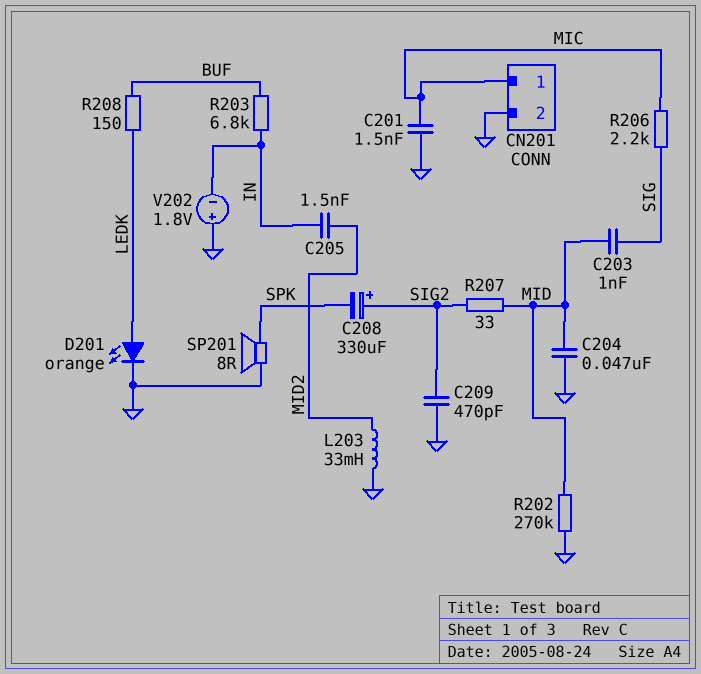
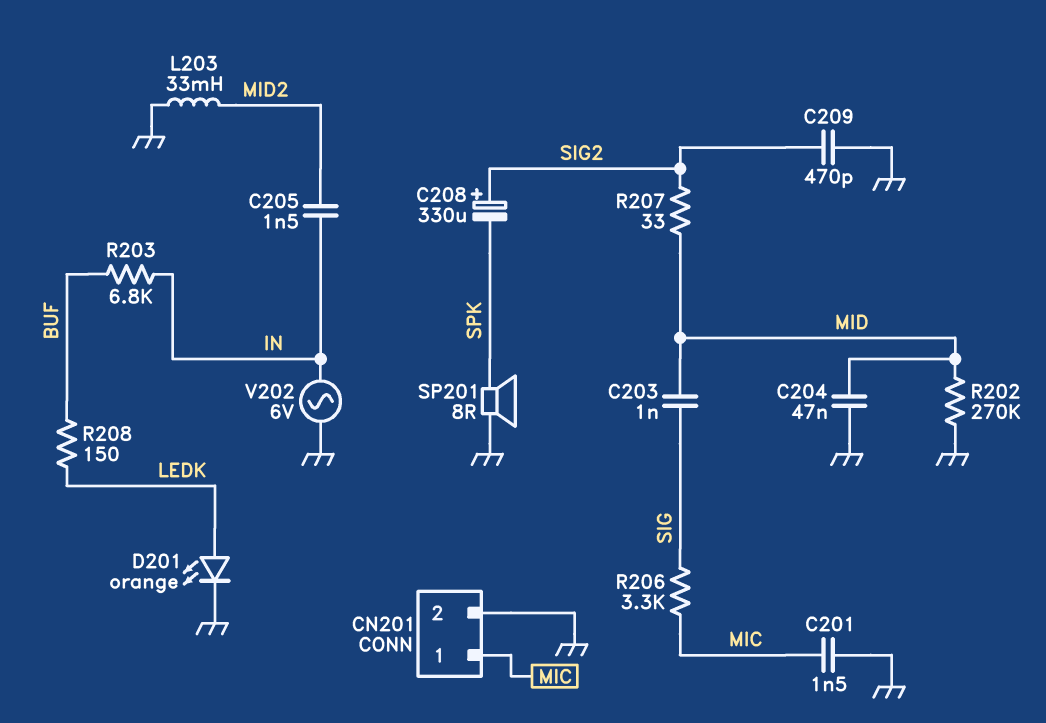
R206: 2.2k (MIC, SIG) -> 3.3k (MIC, SIG)
V202: 1.8V (plus GND, minus IN) -> AC 6V (GND, IN)

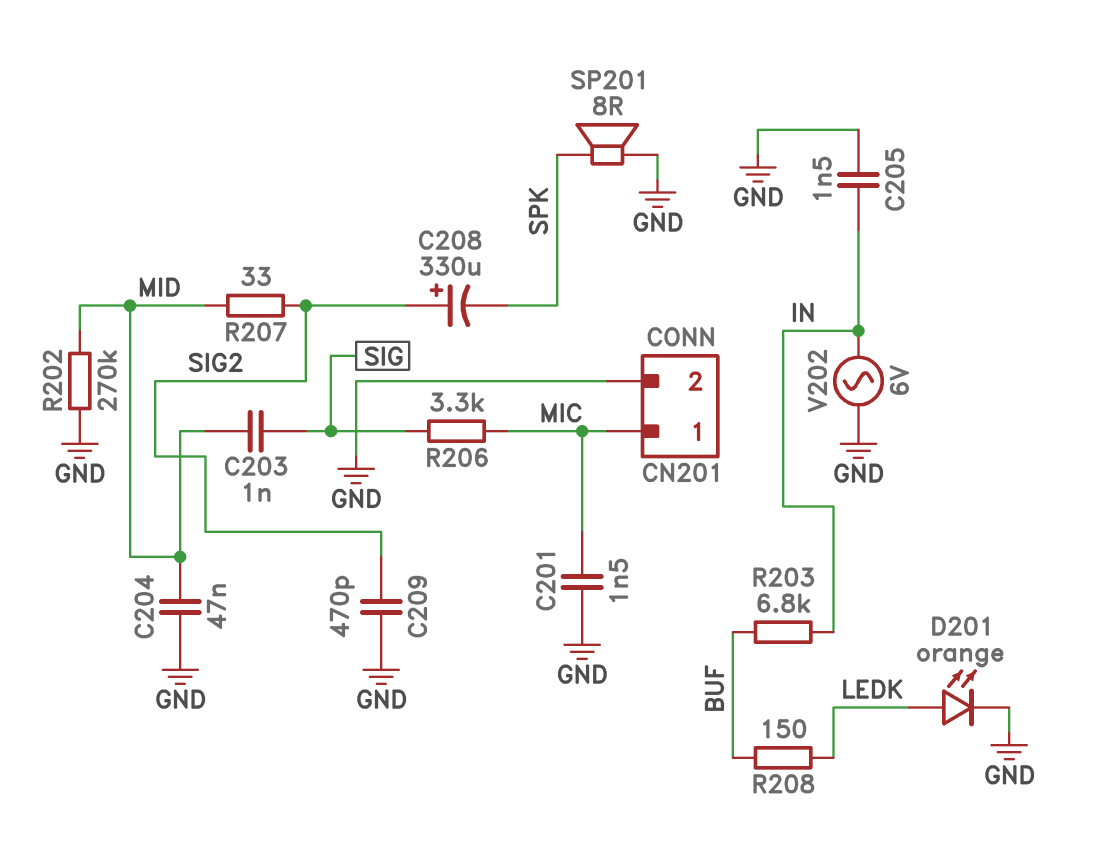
C205: 1.5nF (IN, MID2) -> 1.5nF (GND, IN)
L203: 33mH (GND, MID2) -> none

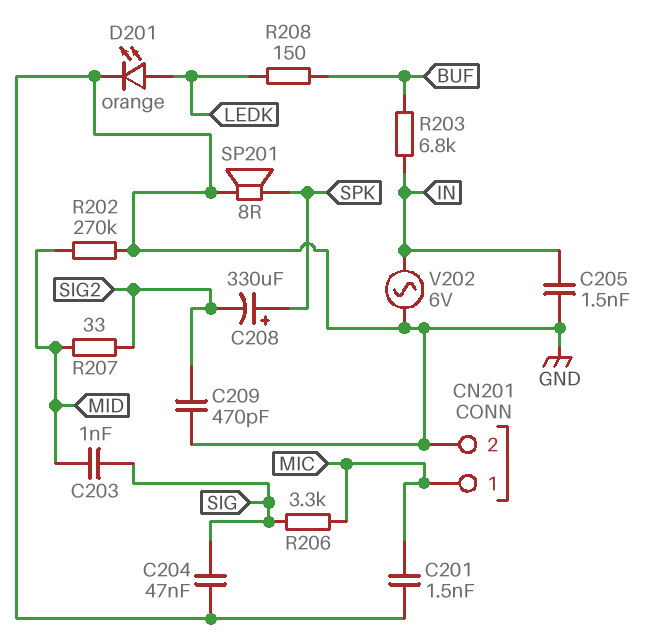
C204: 47nF (GND, MID) -> 47nF (GND, SIG)
C208: 330uF (plus SIG2, minus SPK) -> 330uF (plus SPK, minus SIG2)

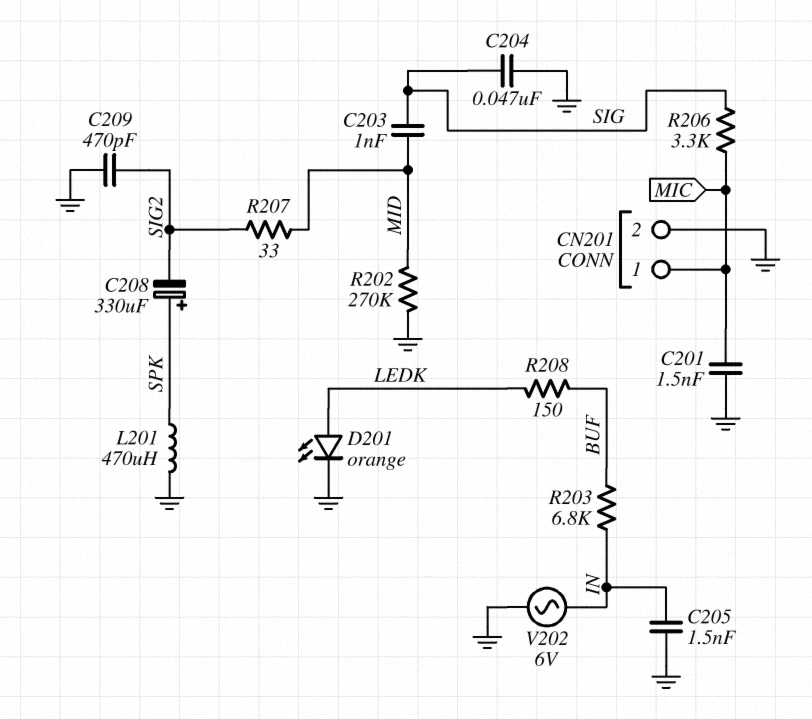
L201: none -> 470uH (GND, SPK)
SP201: speaker 8R (GND, SPK) -> none

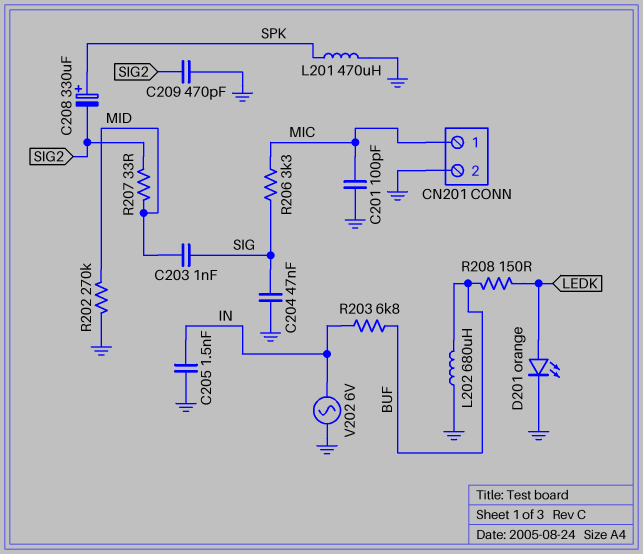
C201: 1.5nF (GND, MIC) -> 100pF (GND, MIC)
L202: none -> 680uH (BUF, GND)

